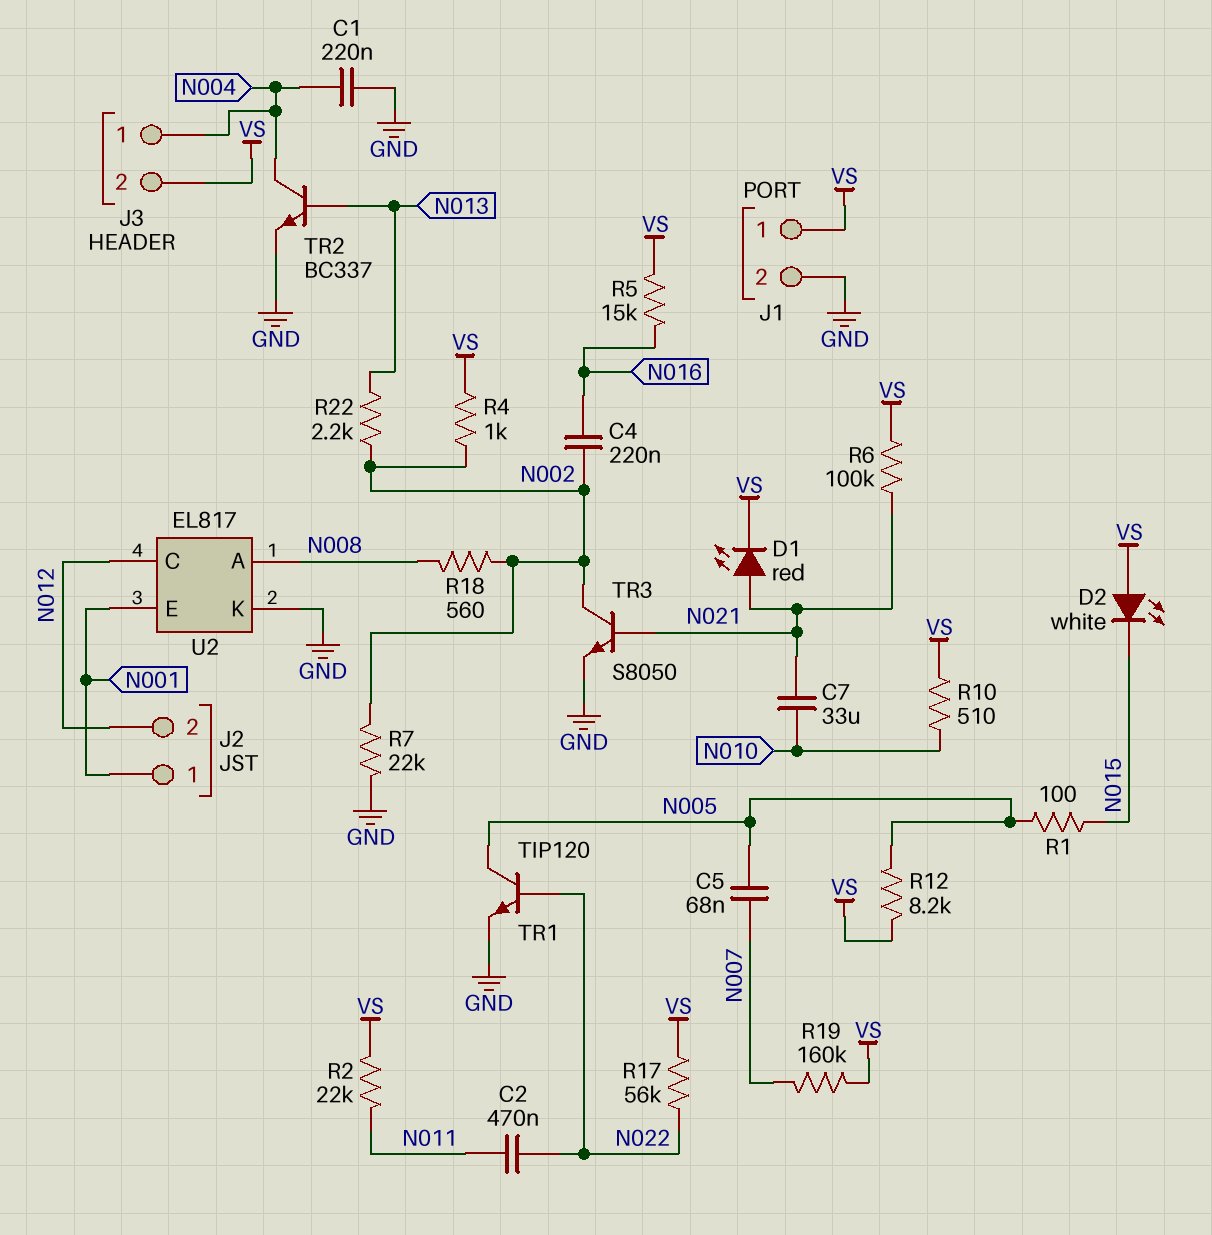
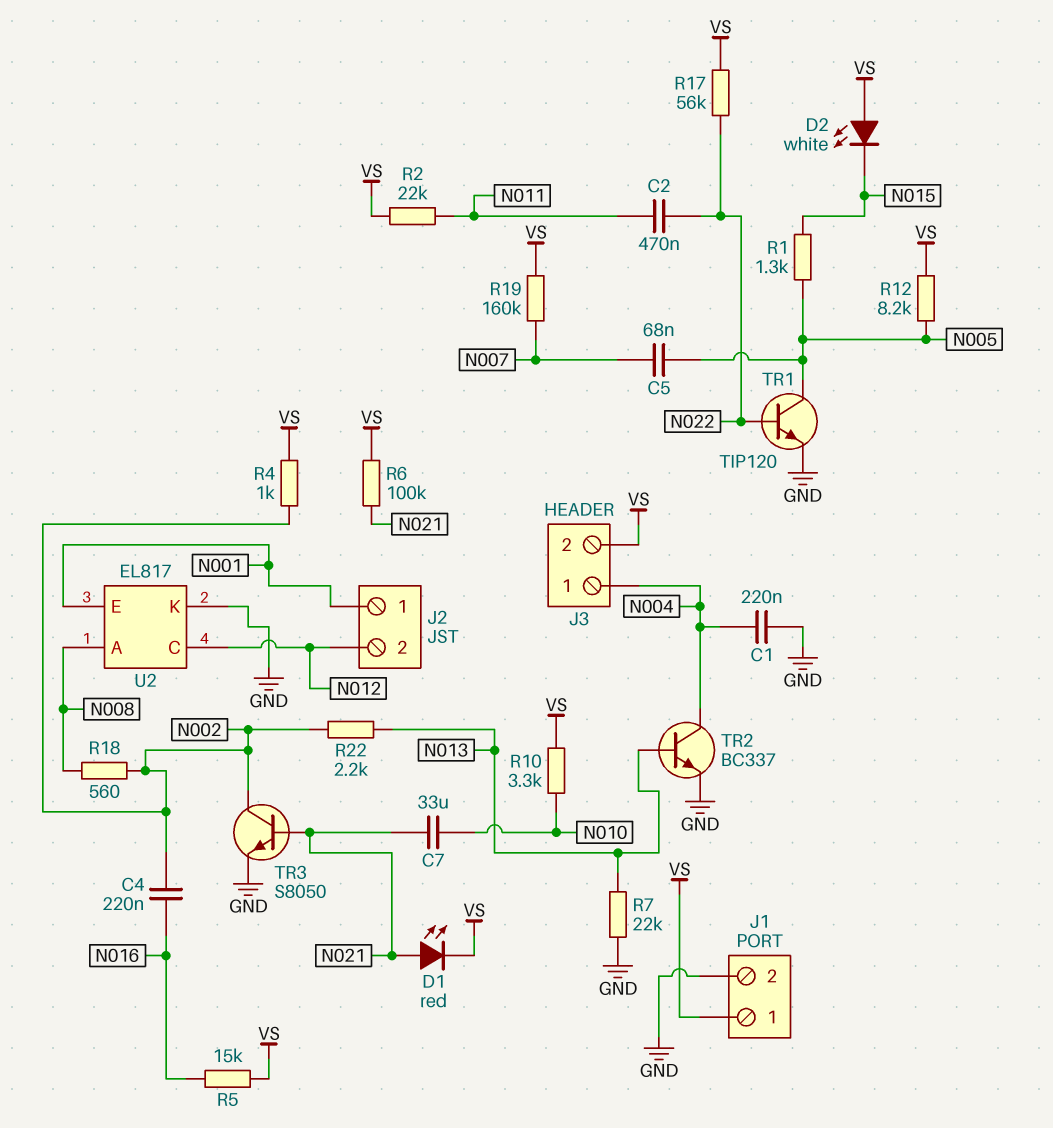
R1: 100 (N005, N015) -> 1.3k (N005, N015)
R7: 22k (GND, N002) -> 22k (GND, N013)
R10: 510 (N010, VS) -> 3.3k (N010, VS)

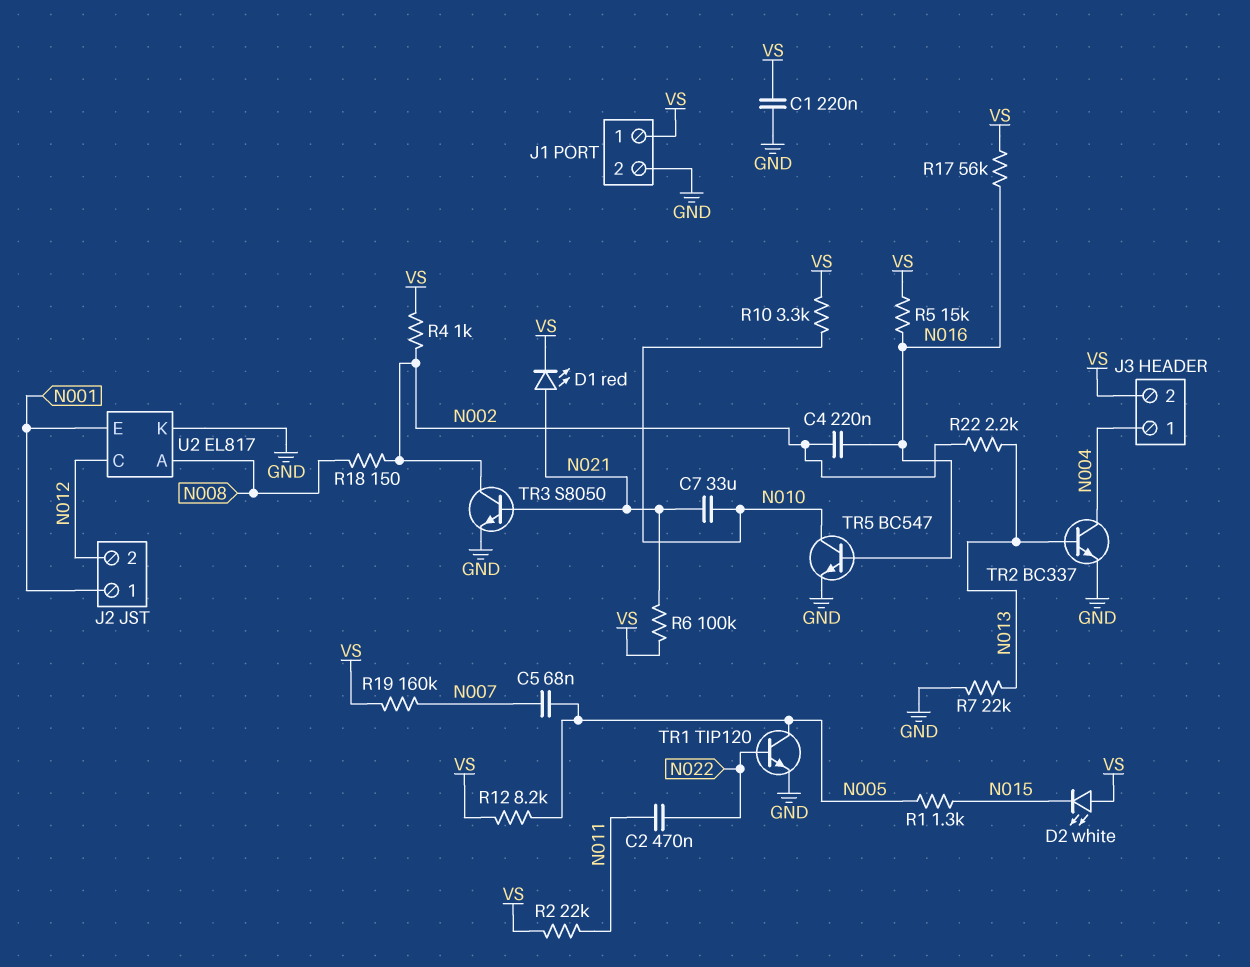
C1: 220nF (GND, N004) -> 220nF (GND, VS)
R17: 56k (N022, VS) -> 56k (N016, VS)
R18: 560 (N002, N008) -> 150 (N002, N008)
TR5: none -> NPN BC547 (B N016, C N010, E GND)

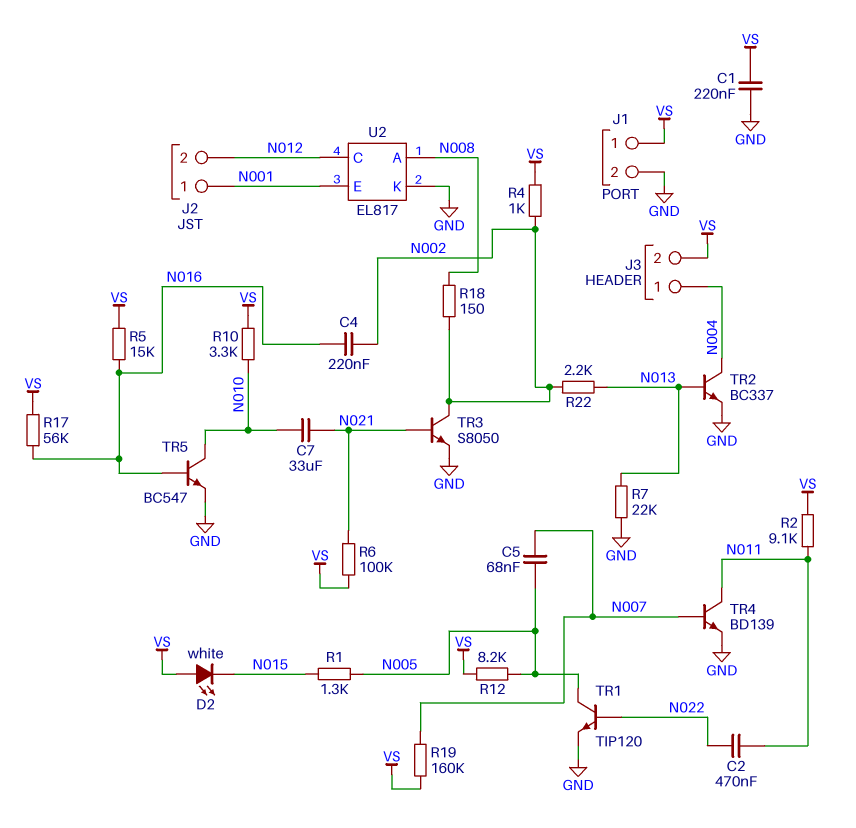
D1: LED red (A N021, K VS) -> none
R2: 22k (N011, VS) -> 9.1k (N011, VS)
TR4: none -> NPN BD139 (B N007, C N011, E GND)

